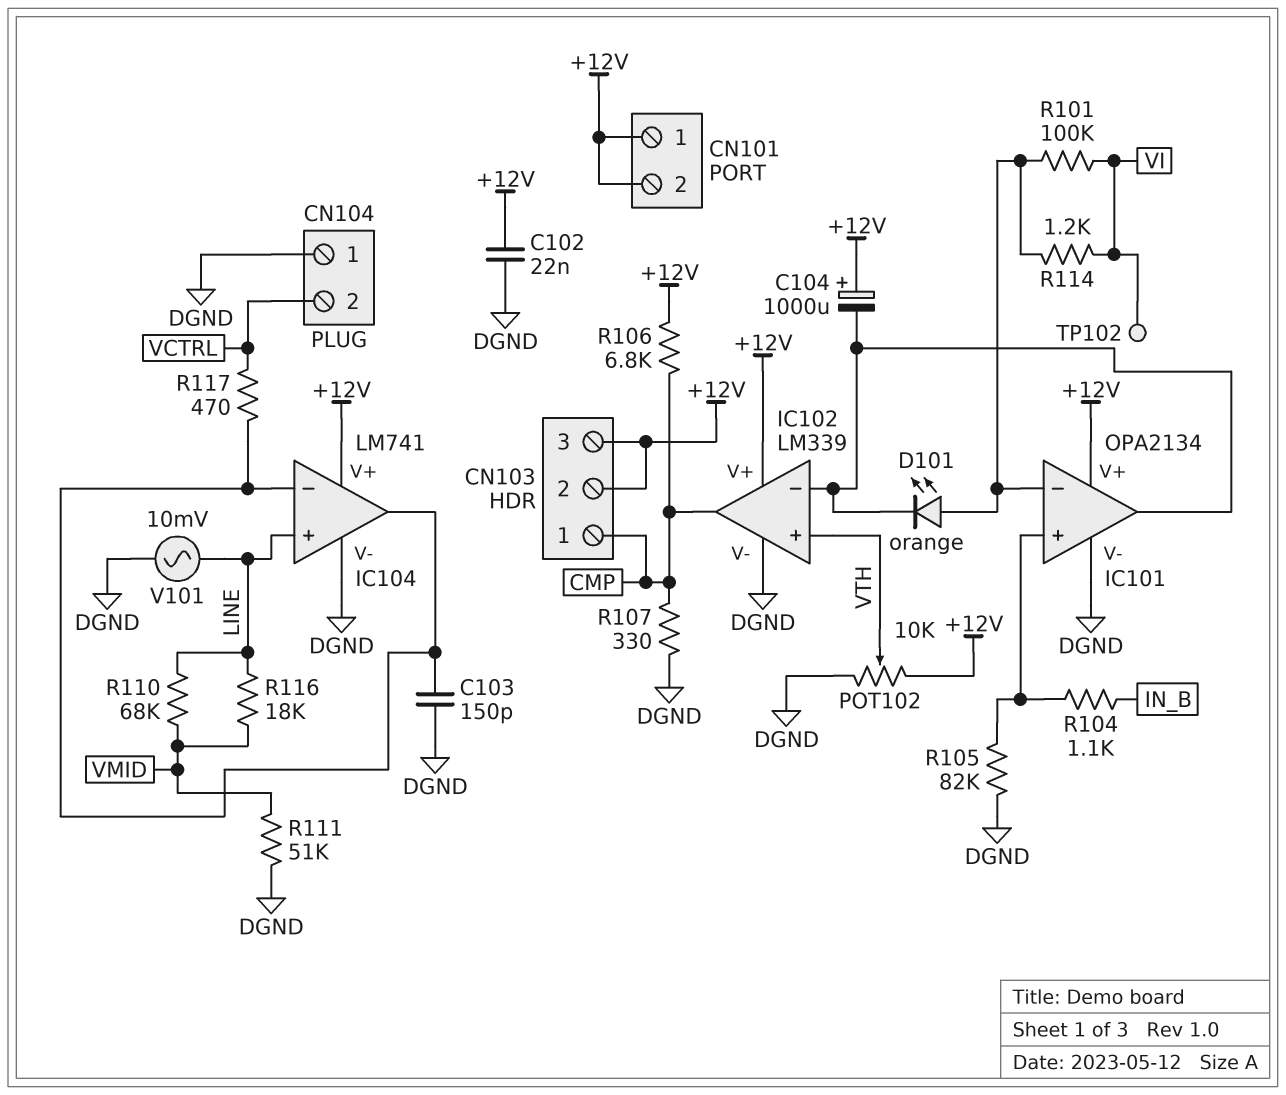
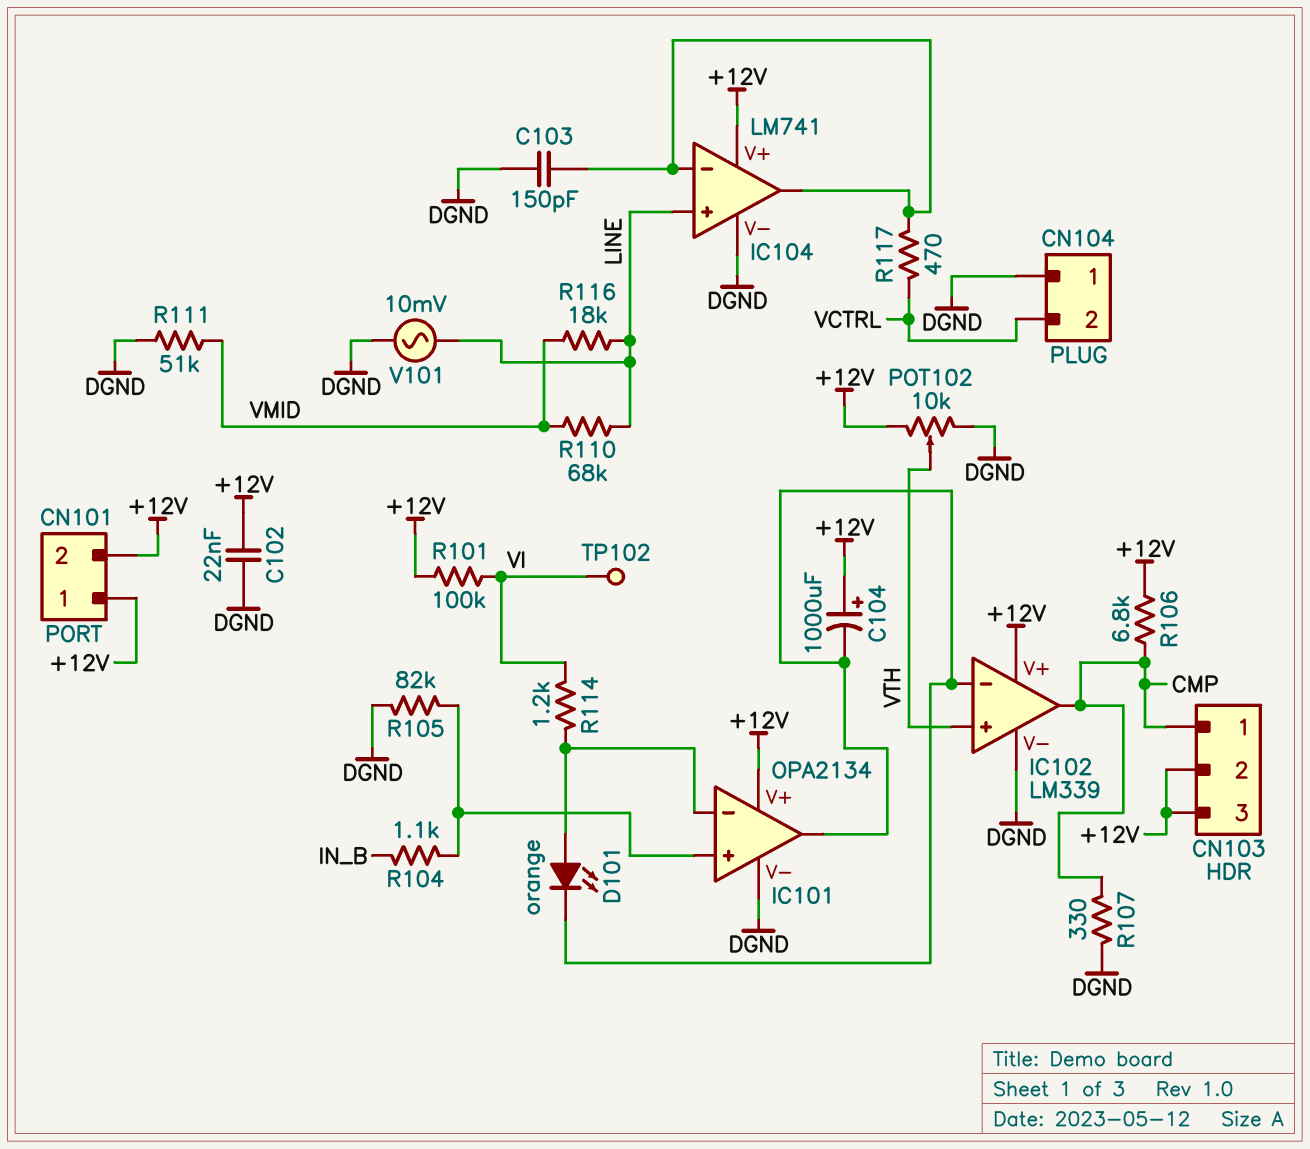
R101: 100k (IC101/in-, VI) -> 100k (+12V, VI)

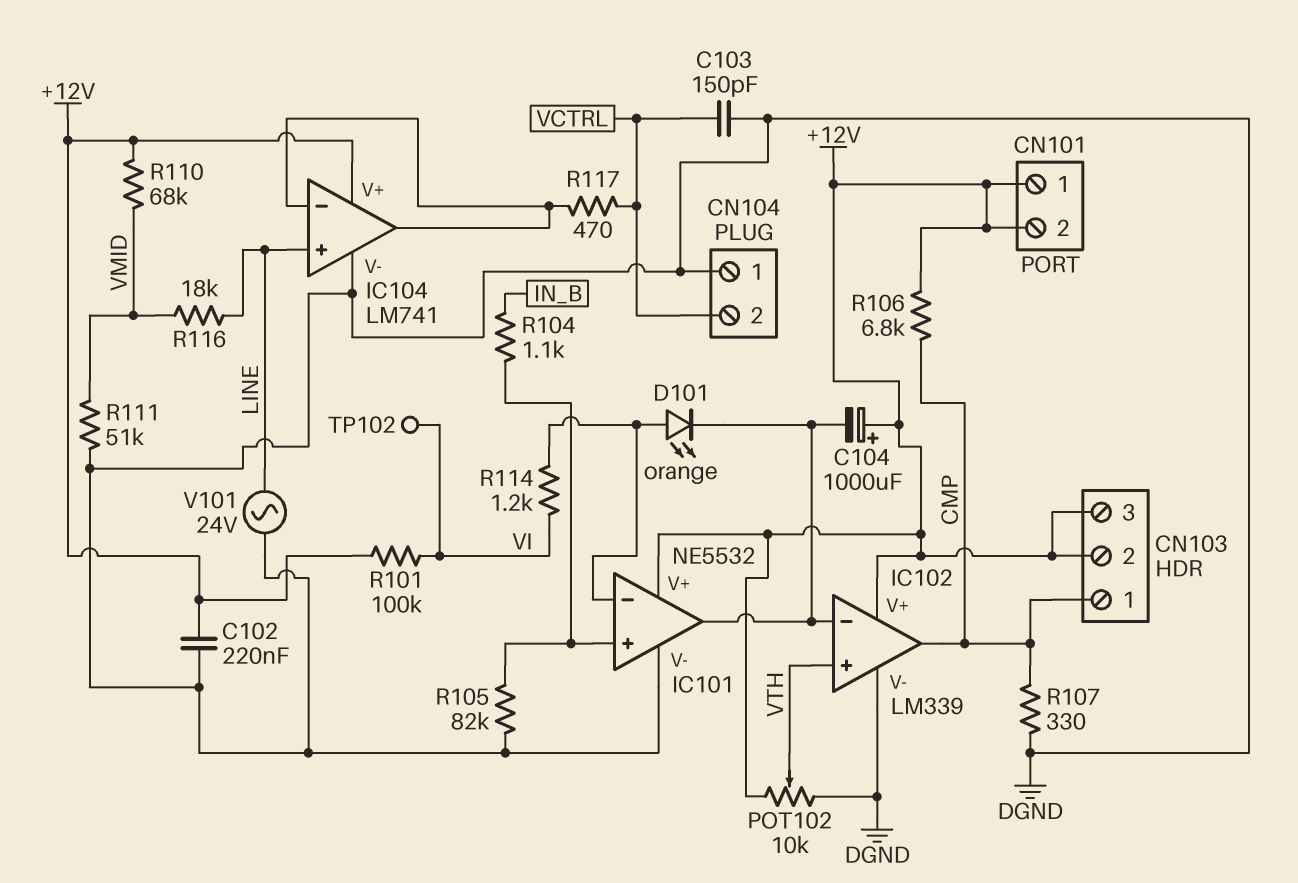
C102: 22nF (+12V, DGND) -> 220nF (+12V, DGND)
C103: 150pF (DGND, IC104/in-) -> 150pF (DGND, VCTRL)
IC101: OPA2134 -> NE5532
R110: 68k (LINE, VMID) -> 68k (+12V, VMID)
V101: AC 10mV (DGND, LINE) -> AC 24V (DGND, LINE)

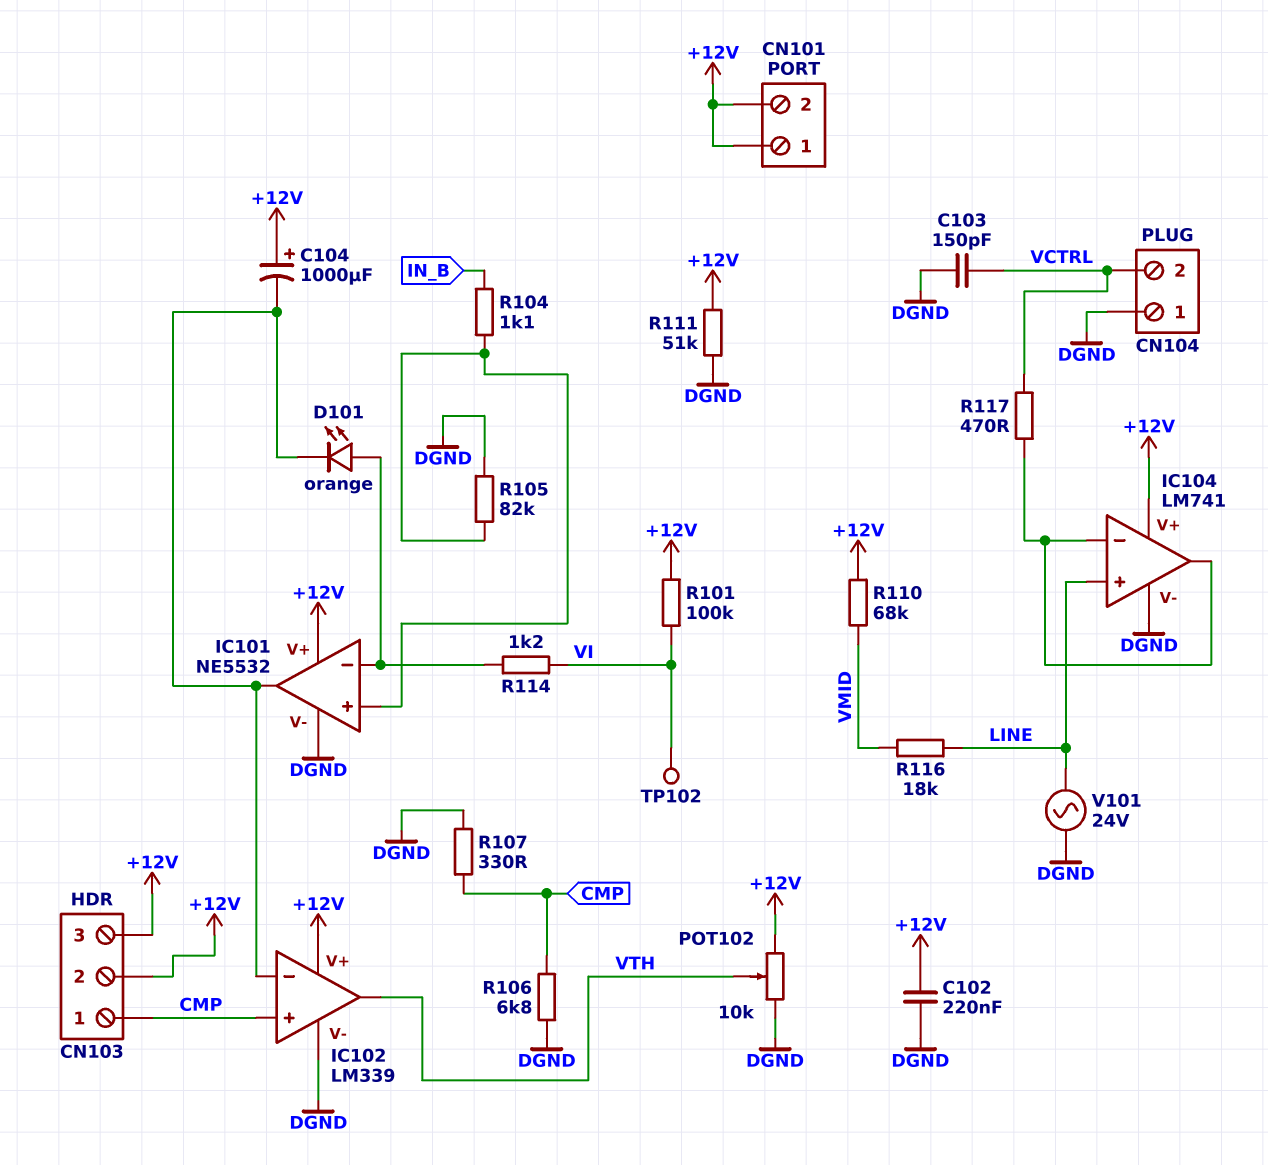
IC102 pin in+: VTH -> CMP
IC102 pin out: CMP -> VTH
R106: 6.8k (+12V, CMP) -> 6.8k (CMP, DGND)
R111: 51k (DGND, VMID) -> 51k (+12V, DGND)

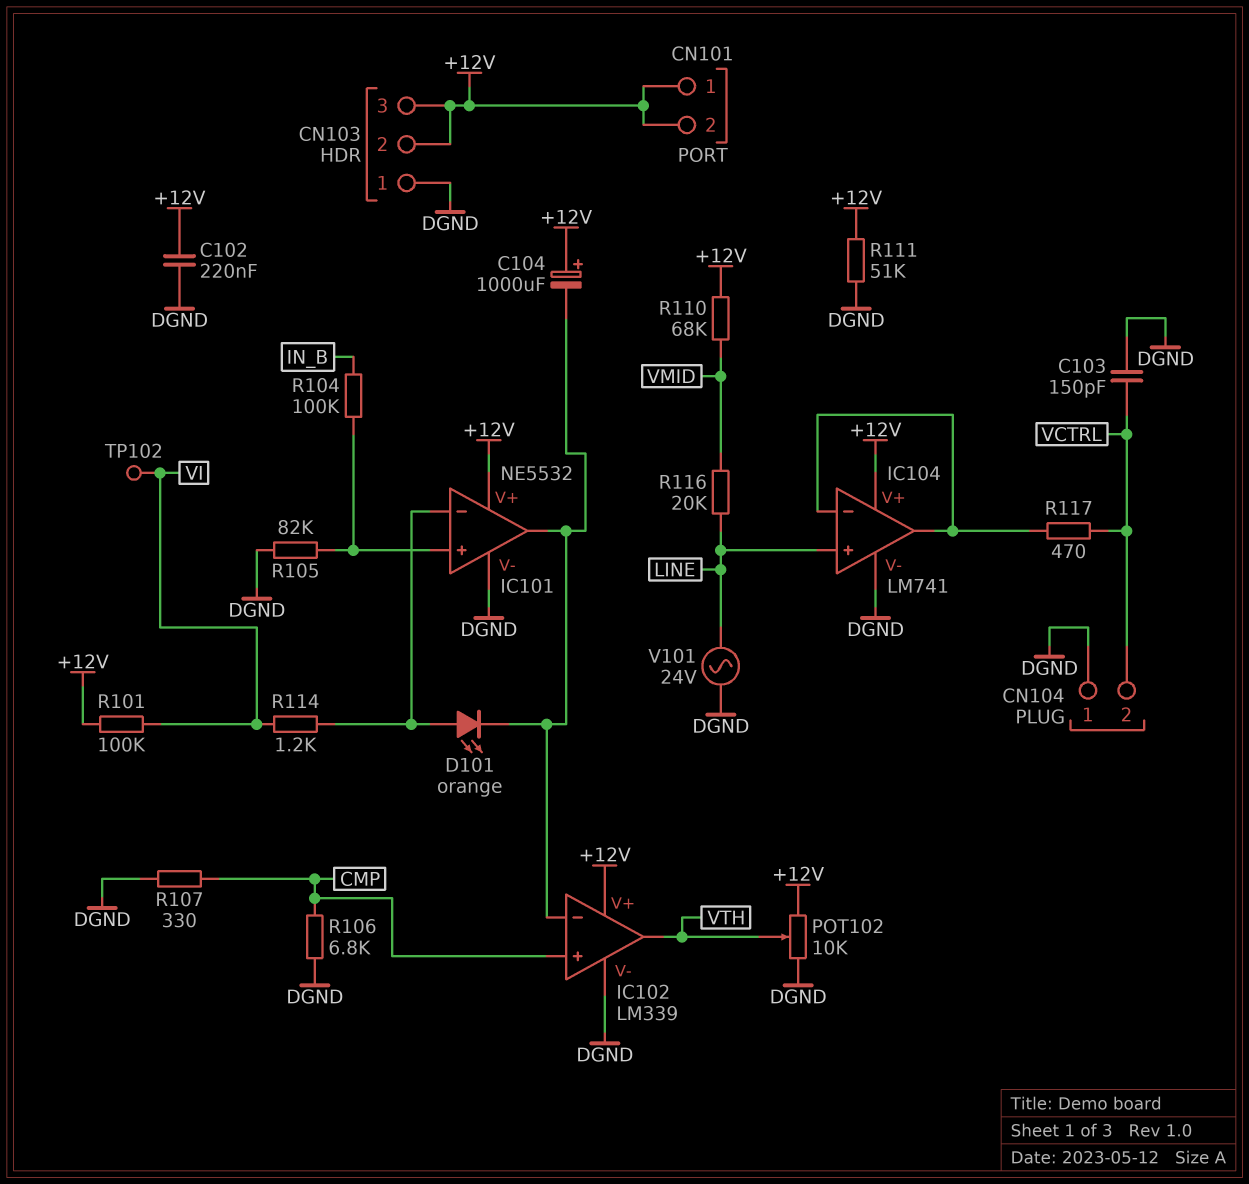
CN103 pin 1: CMP -> DGND
R104: 1.1k (IC101/in+, IN_B) -> 100k (IC101/in+, IN_B)
R116: 18k (LINE, VMID) -> 20k (LINE, VMID)

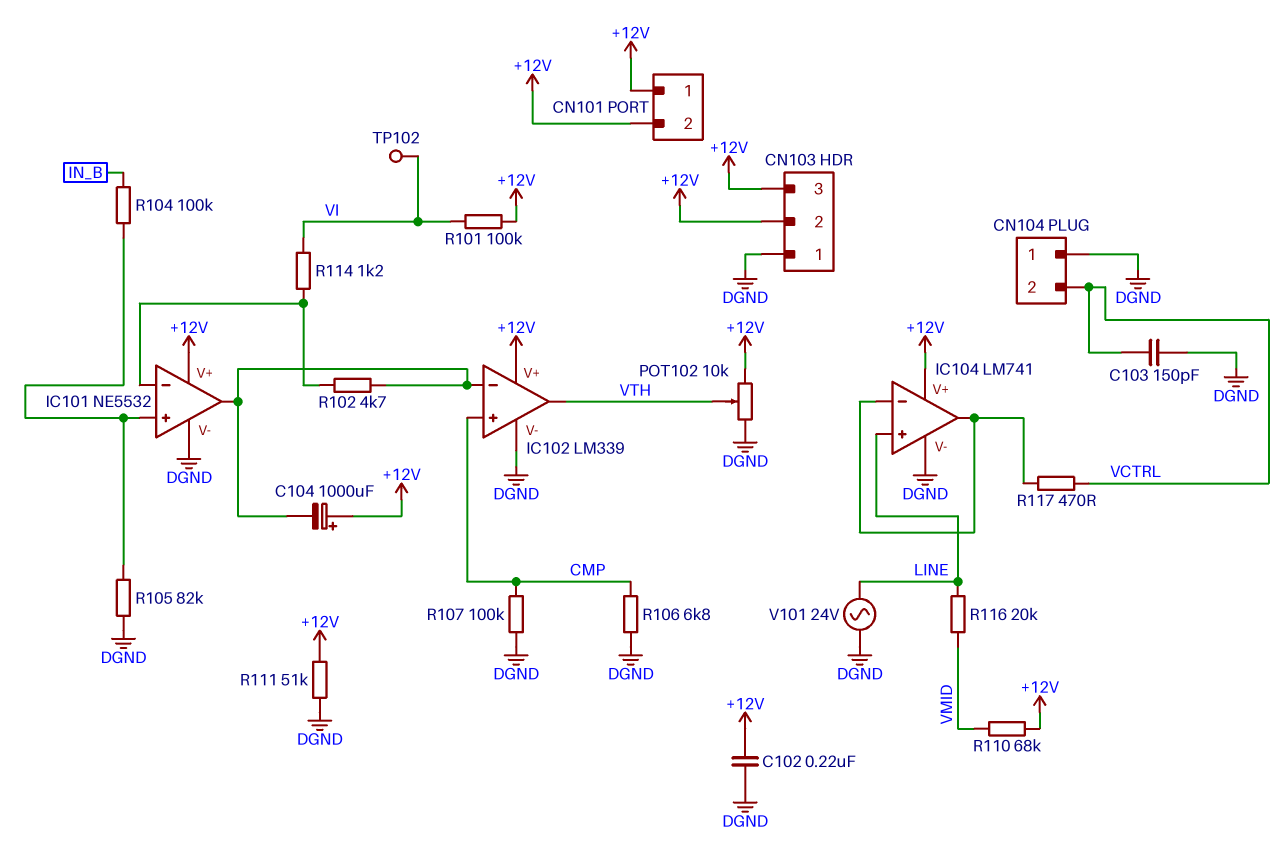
D101: LED orange (A IC101/in-, K IC101/out) -> none
R102: none -> 4.7k (IC101/in-, IC101/out)
R107: 330 (CMP, DGND) -> 100k (CMP, DGND)

